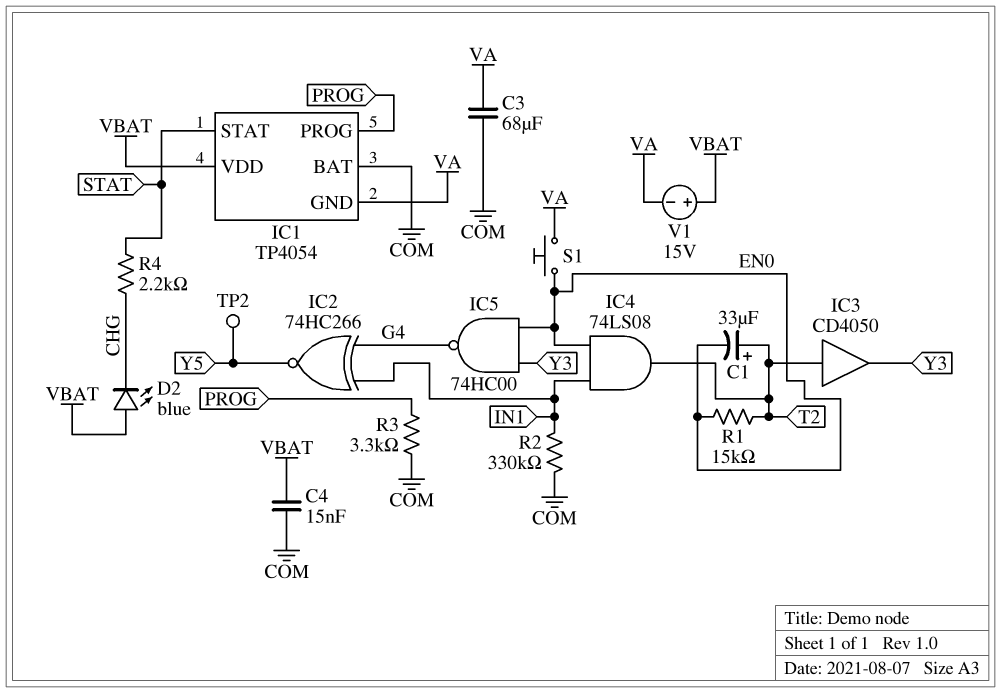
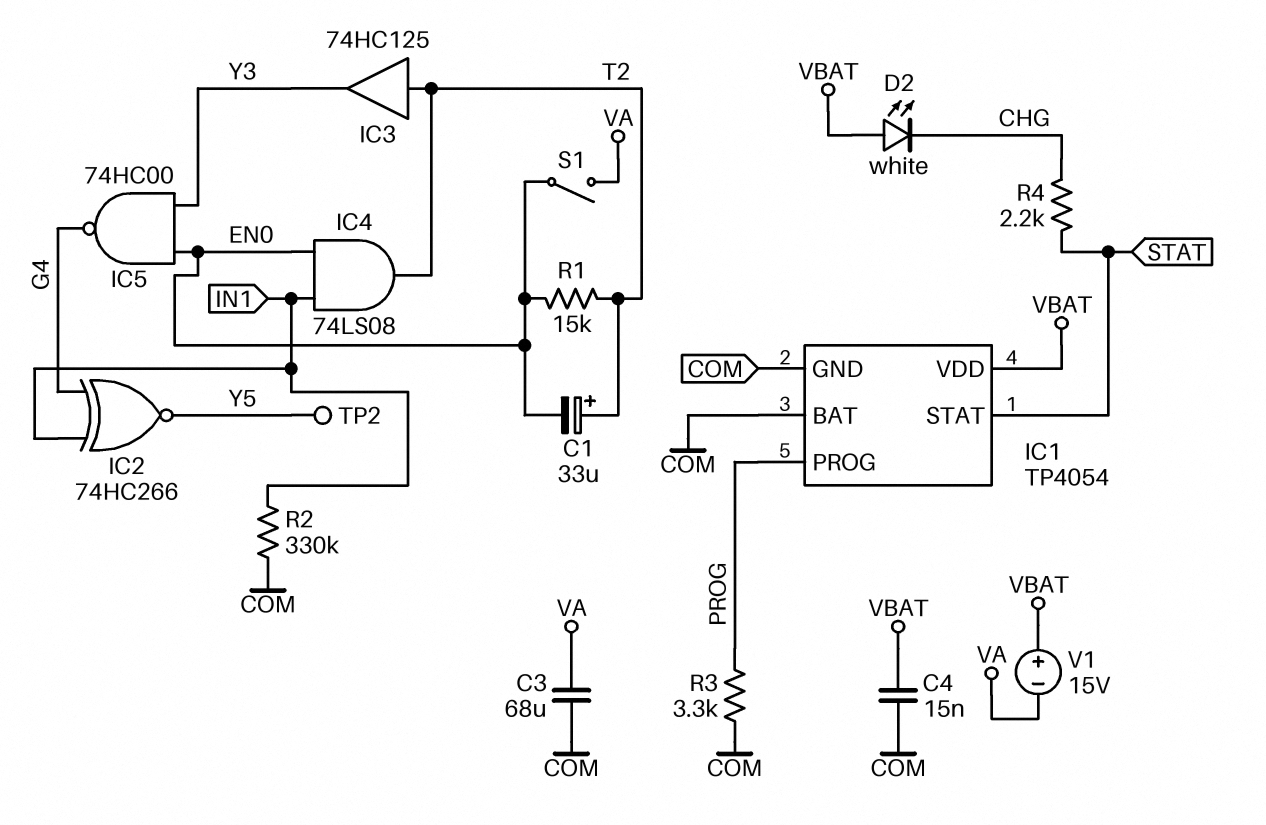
D2: LED blue (A VBAT, K CHG) -> LED white (A VBAT, K CHG)
IC1 pin GND: VA -> COM
IC3: buffer CD4050 (in T2, out Y3) -> buffer 74HC125 (in T2, out Y3)
S1: button (EN0, VA) -> switch (EN0, VA)

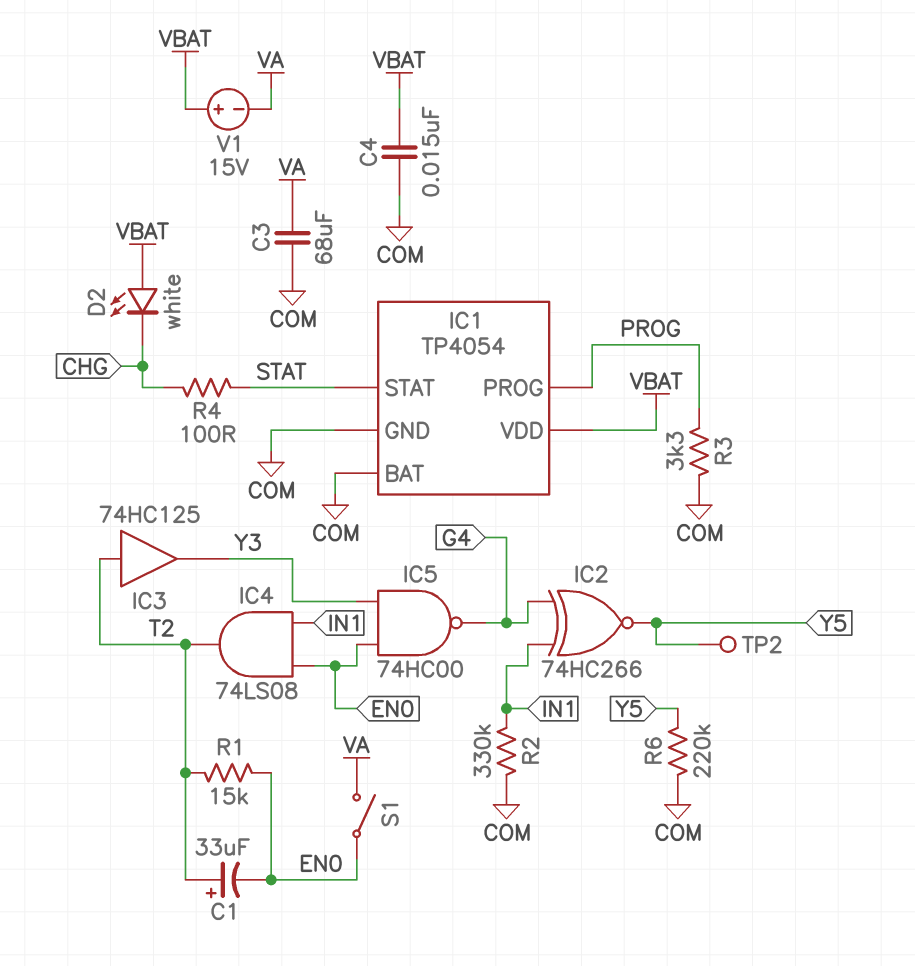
R4: 2.2k (CHG, STAT) -> 100 (CHG, STAT)
R6: none -> 220k (COM, Y5)

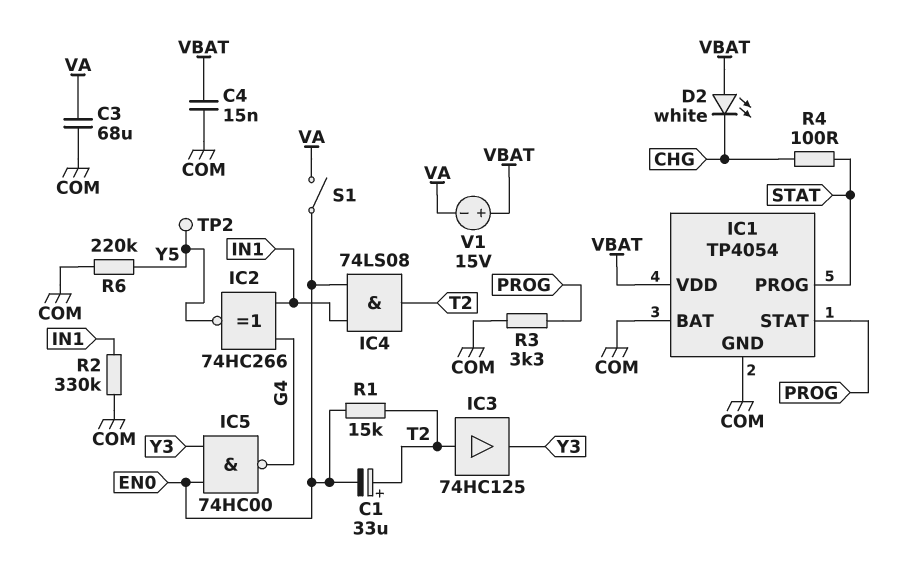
IC1 pin PROG: PROG -> STAT
IC1 pin STAT: STAT -> PROG

